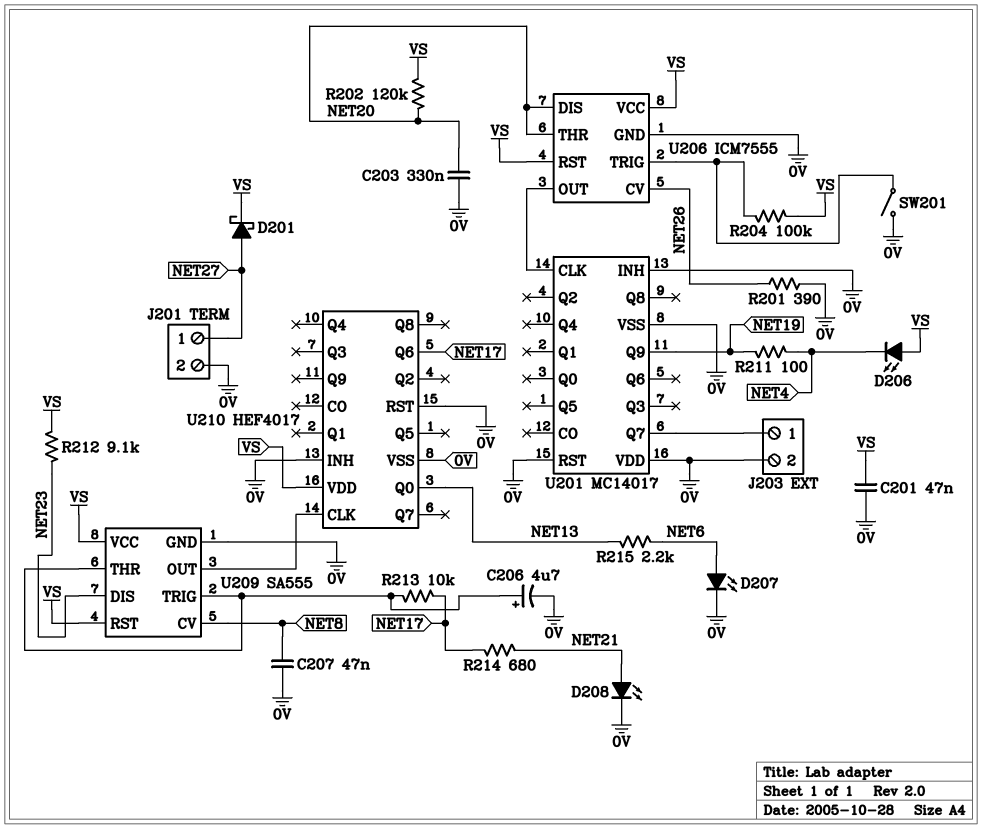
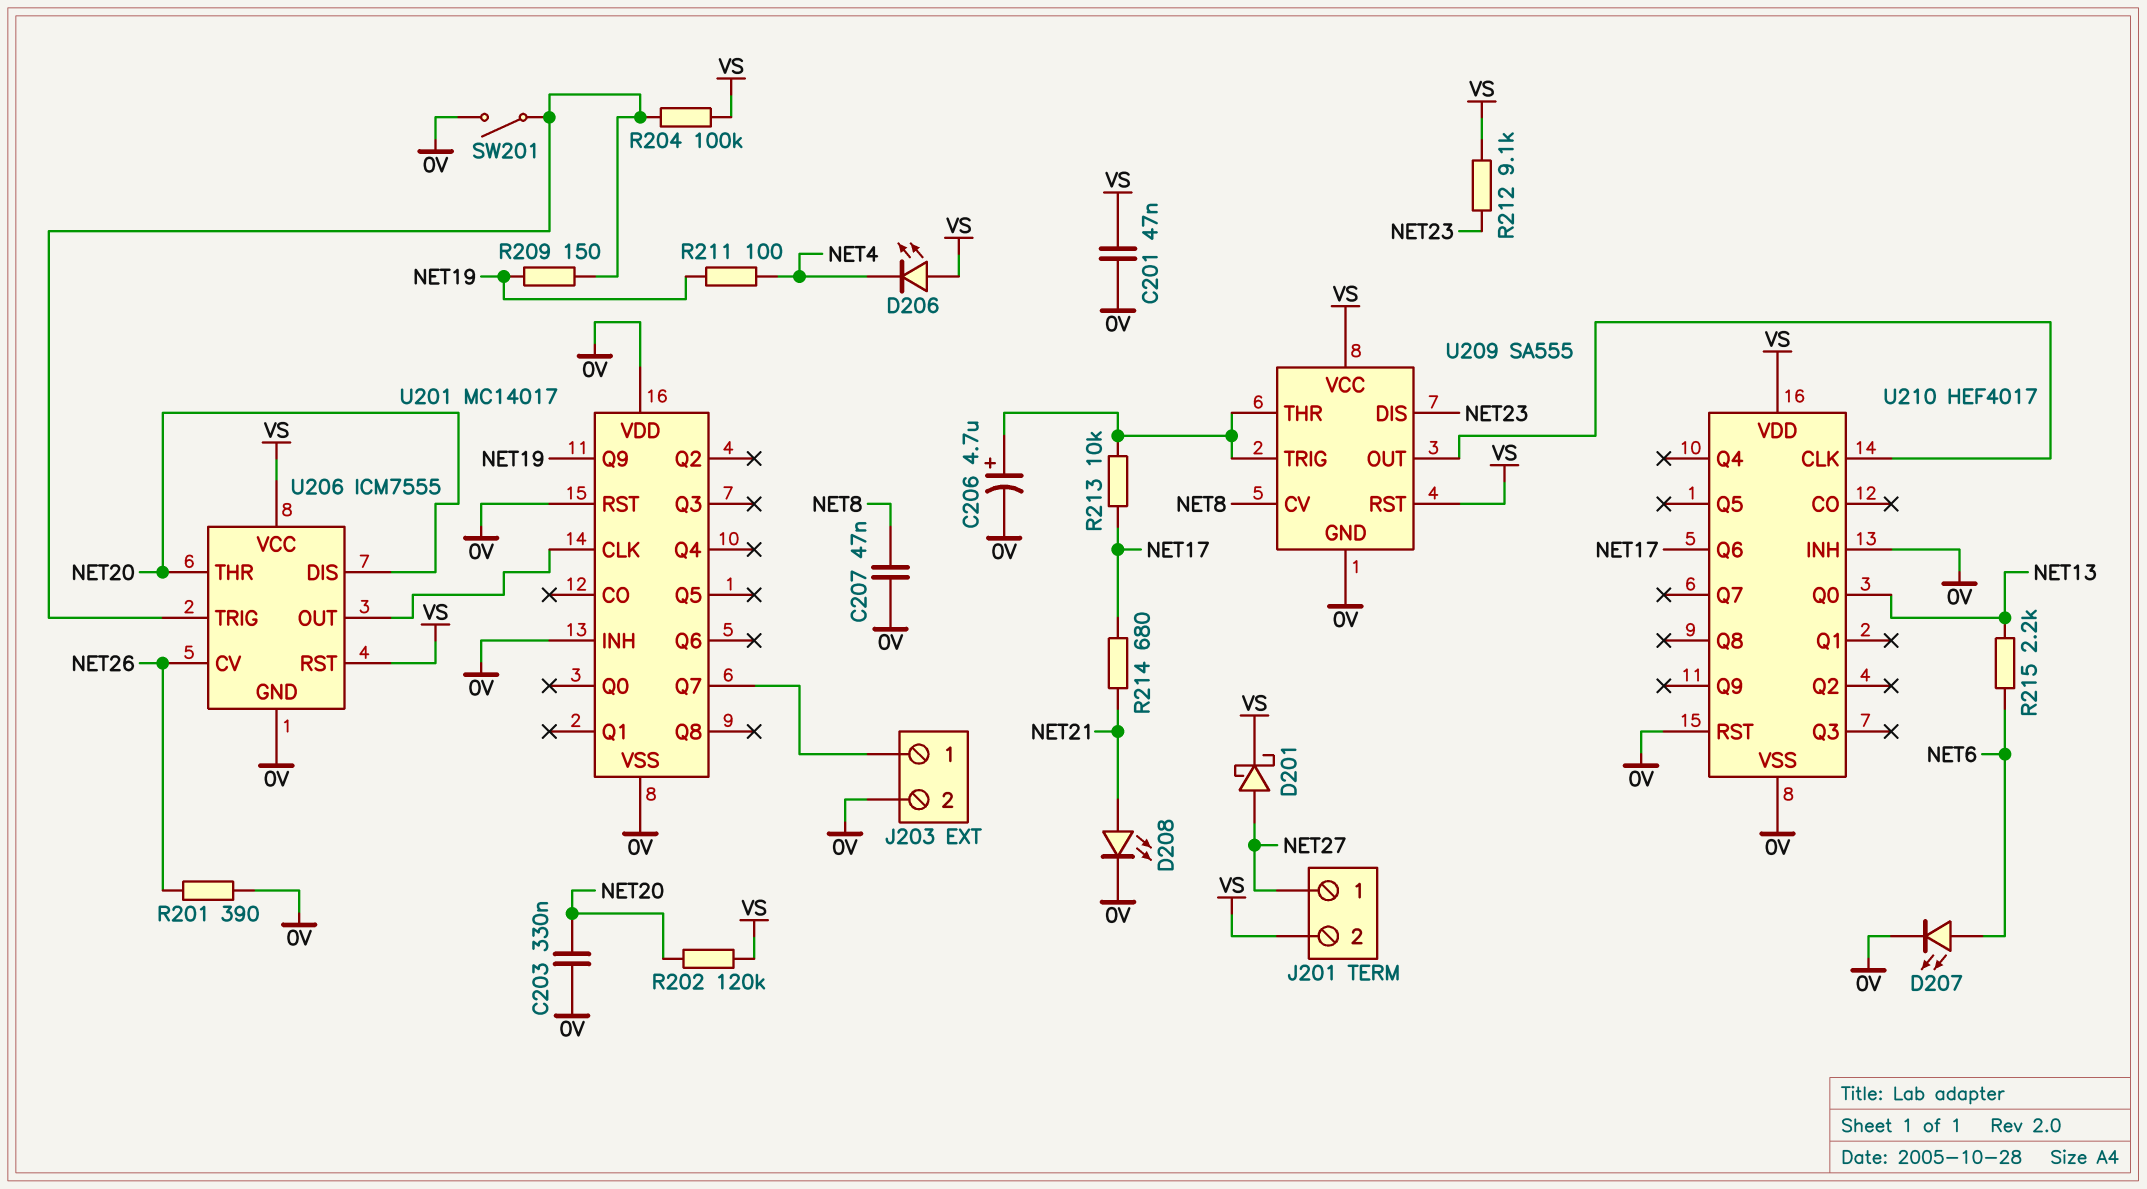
J201 pin 2: 0V -> VS
R209: none -> 150 (NET19, U206/TRIG)

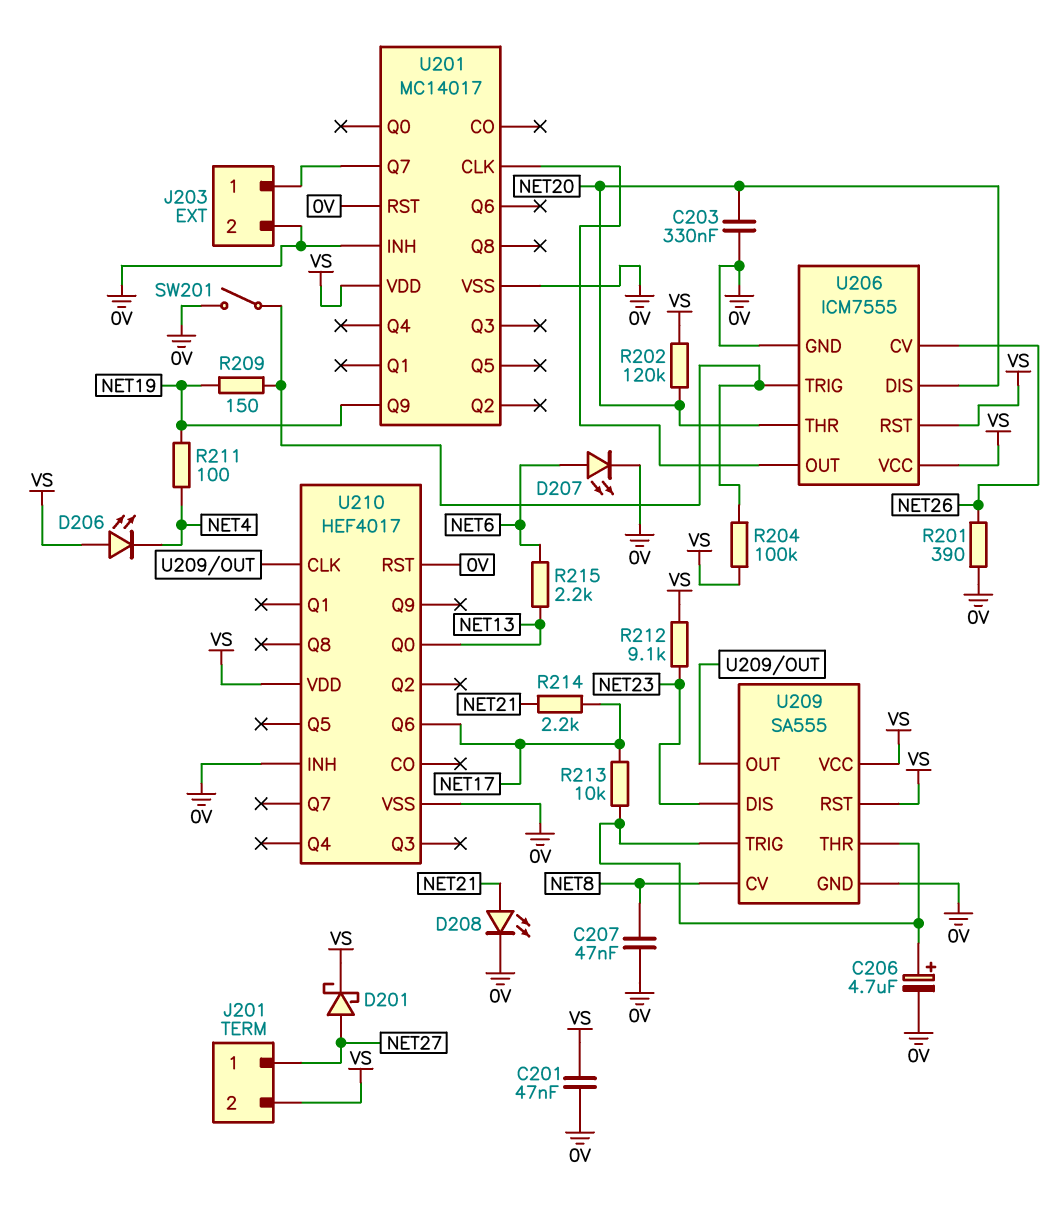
R214: 680 (NET17, NET21) -> 2.2k (NET17, NET21)
U201 pin VDD: 0V -> VS

